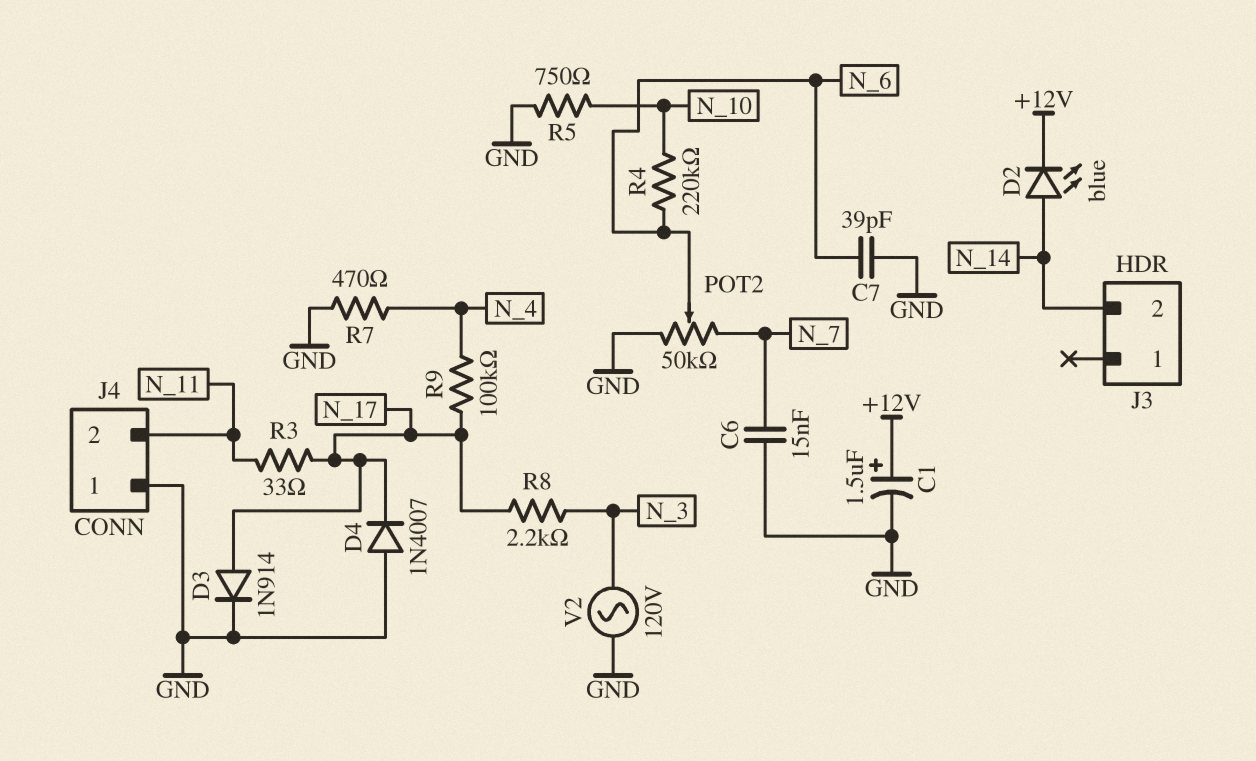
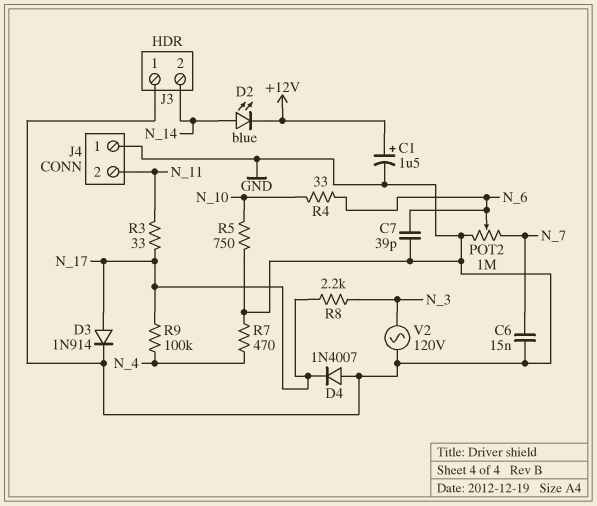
J3 pin 1: none -> GND
POT2: 50k (GND, N_7, wiper N_6) -> 1M (GND, N_7, wiper N_6)
R4: 220k (N_6, N_10) -> 33 (N_6, N_10)

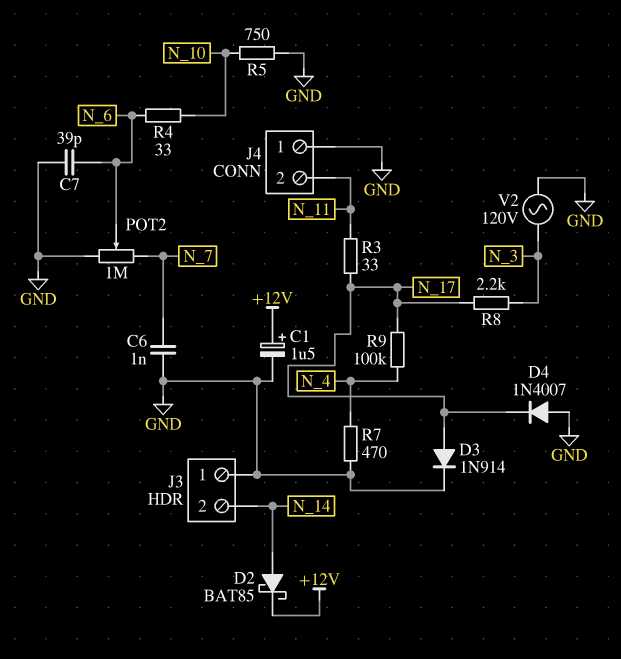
C6: 15nF (GND, N_7) -> 1nF (GND, N_7)
D2: LED blue (A N_14, K +12V) -> schottky BAT85 (A N_14, K +12V)

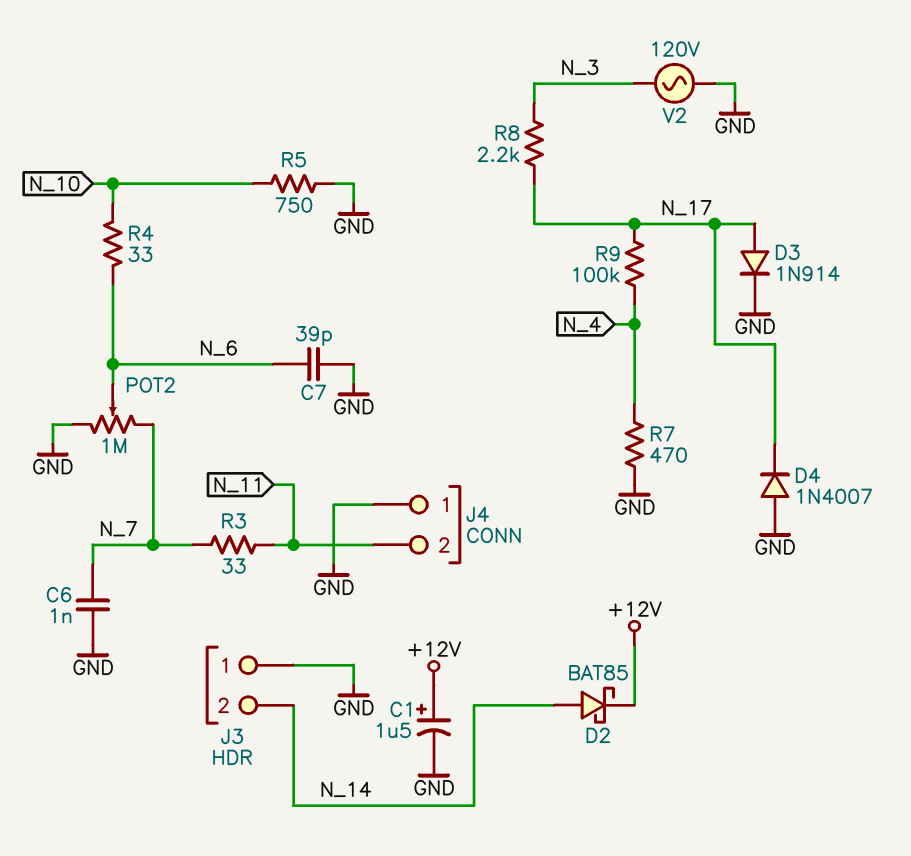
R3: 33 (N_11, N_17) -> 33 (N_7, N_11)

